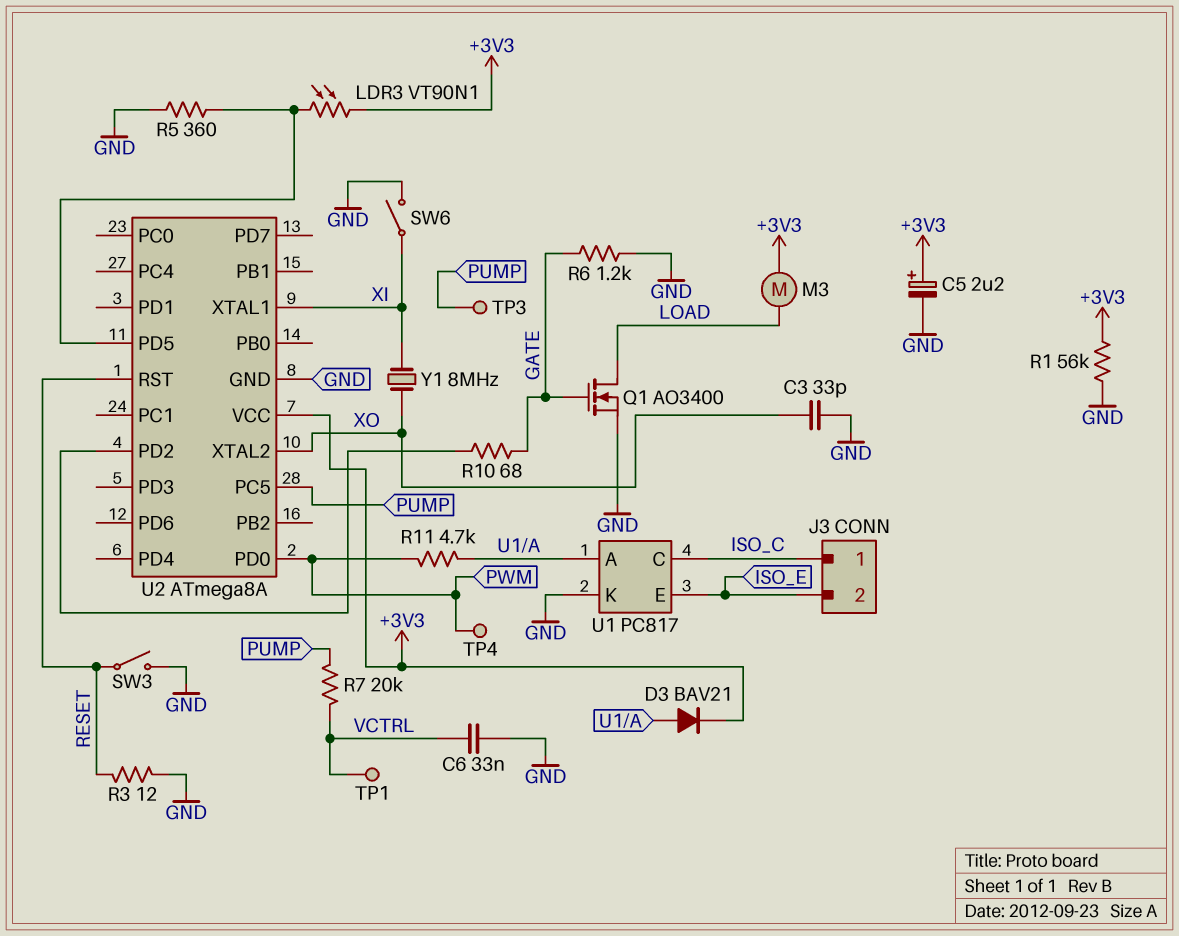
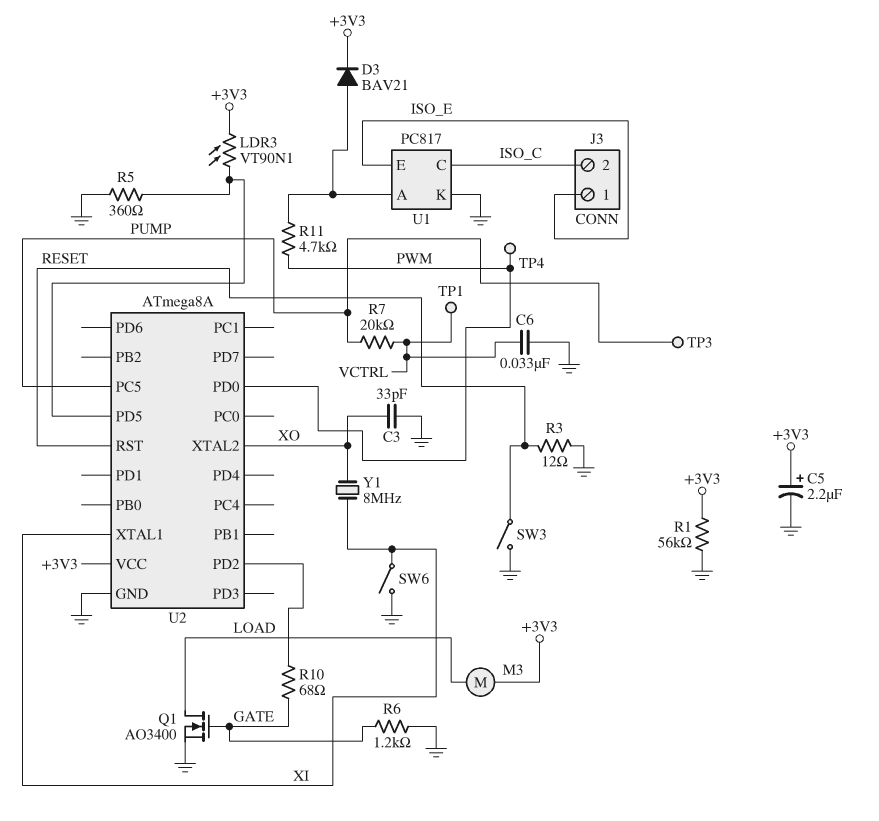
J3 pin 1: ISO_C -> ISO_E
J3 pin 2: ISO_E -> ISO_C

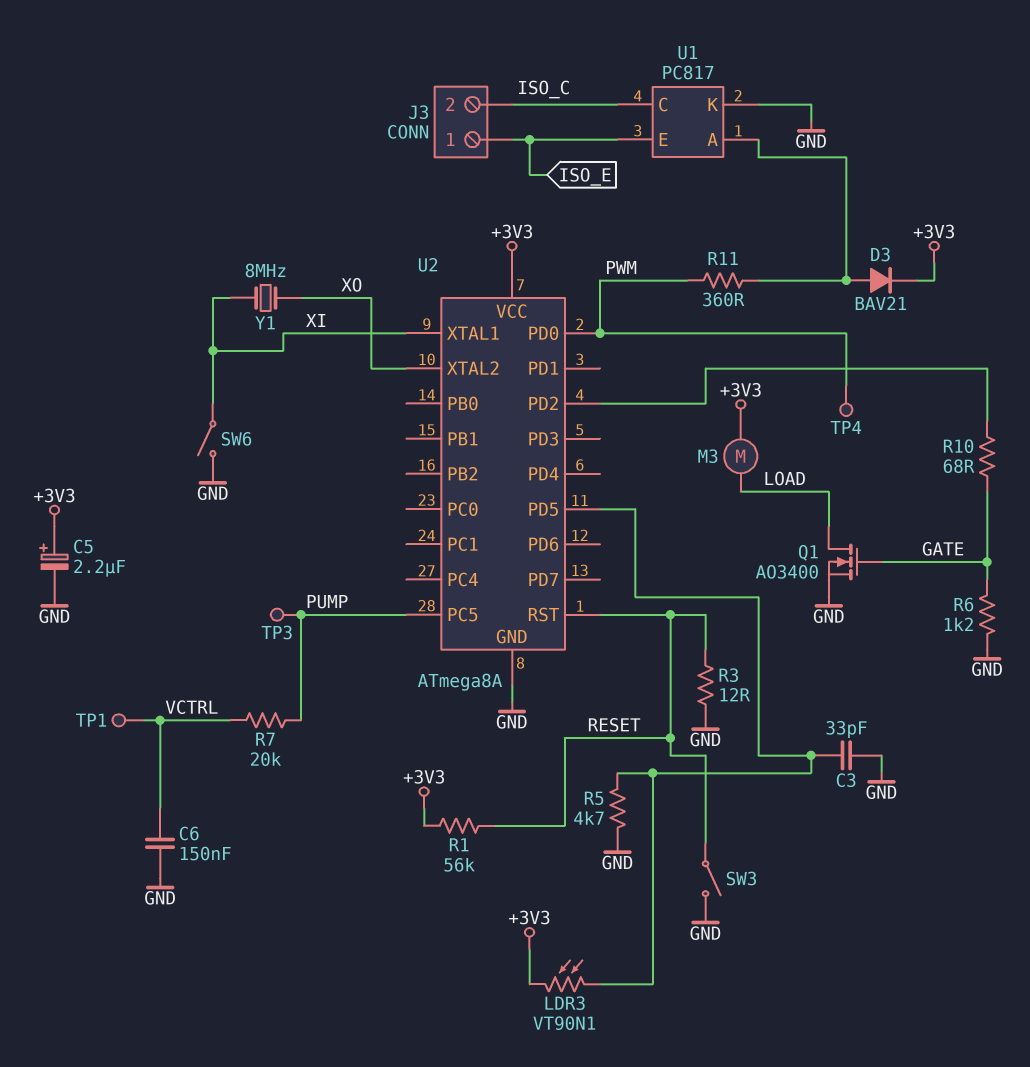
C3: 33pF (GND, XO) -> 33pF (GND, U2/PD5)
C6: 33nF (GND, VCTRL) -> 150nF (GND, VCTRL)
R1: 56k (+3V3, GND) -> 56k (+3V3, RESET)
R5: 360 (GND, U2/PD5) -> 4.7k (GND, U2/PD5)
R11: 4.7k (PWM, U1/A) -> 360 (PWM, U1/A)

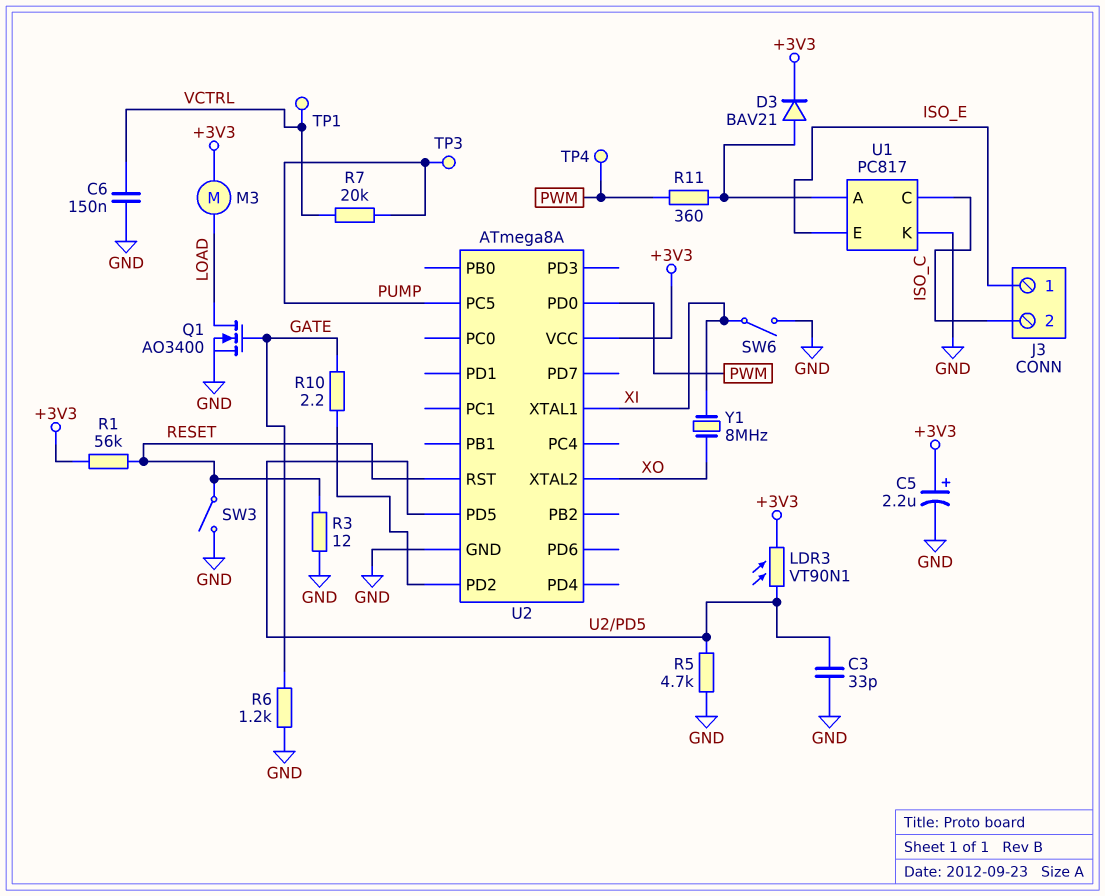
R10: 68 (GATE, U2/PD2) -> 2.2 (GATE, U2/PD2)

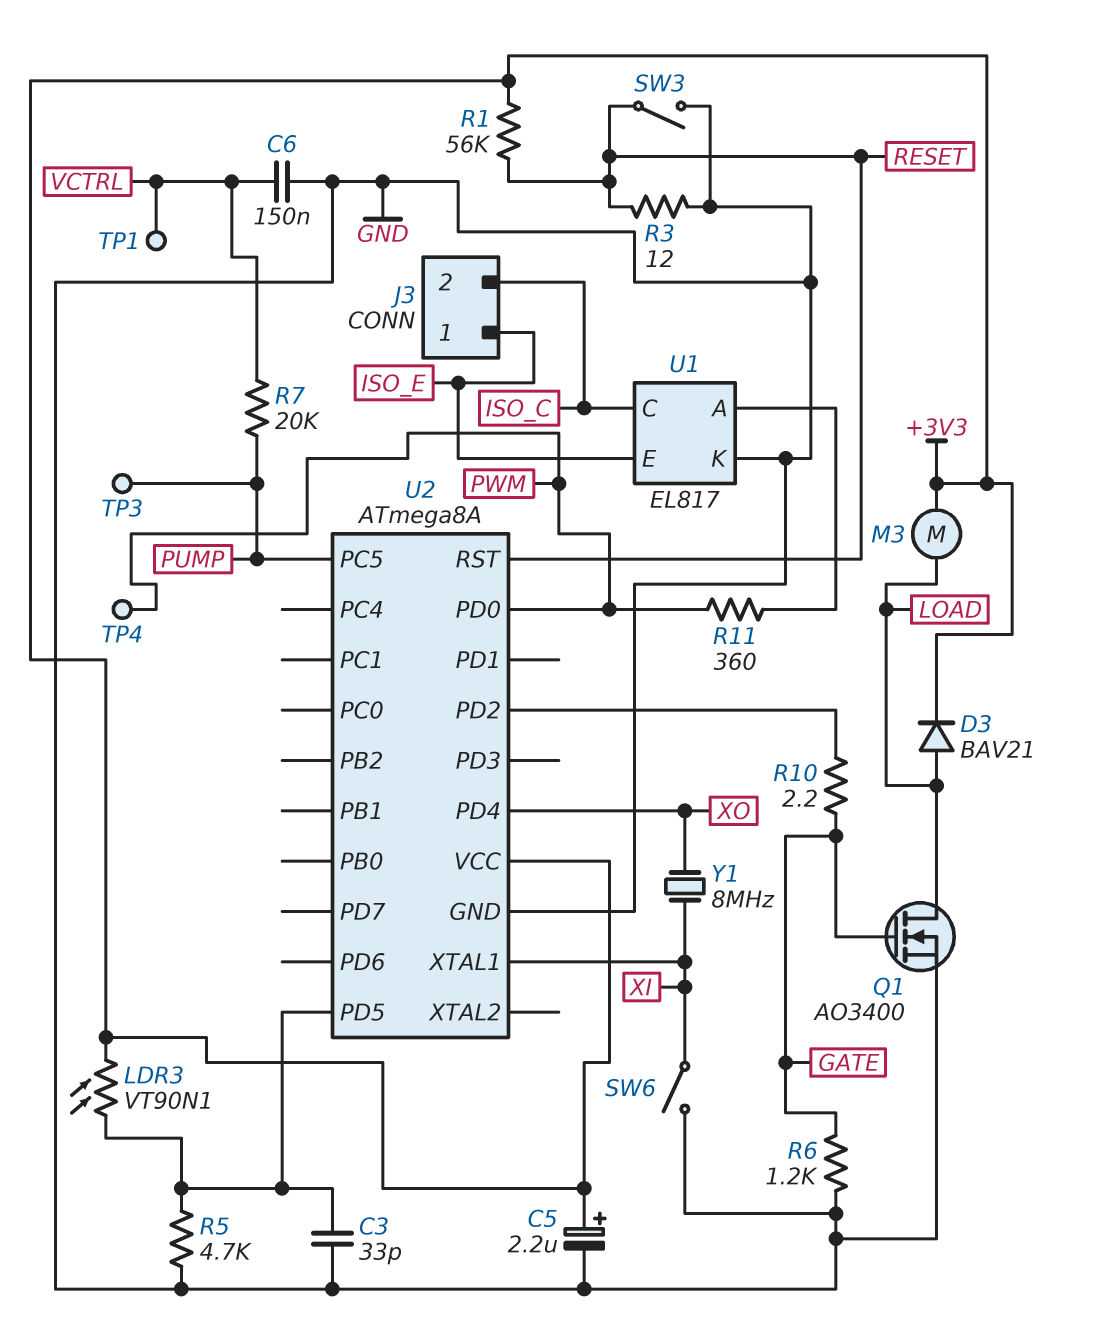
D3: diode BAV21 (A U1/A, K +3V3) -> diode BAV21 (A LOAD, K +3V3)
U1: PC817 -> EL817
U2 pin PD4: none -> XO
U2 pin XTAL2: XO -> none

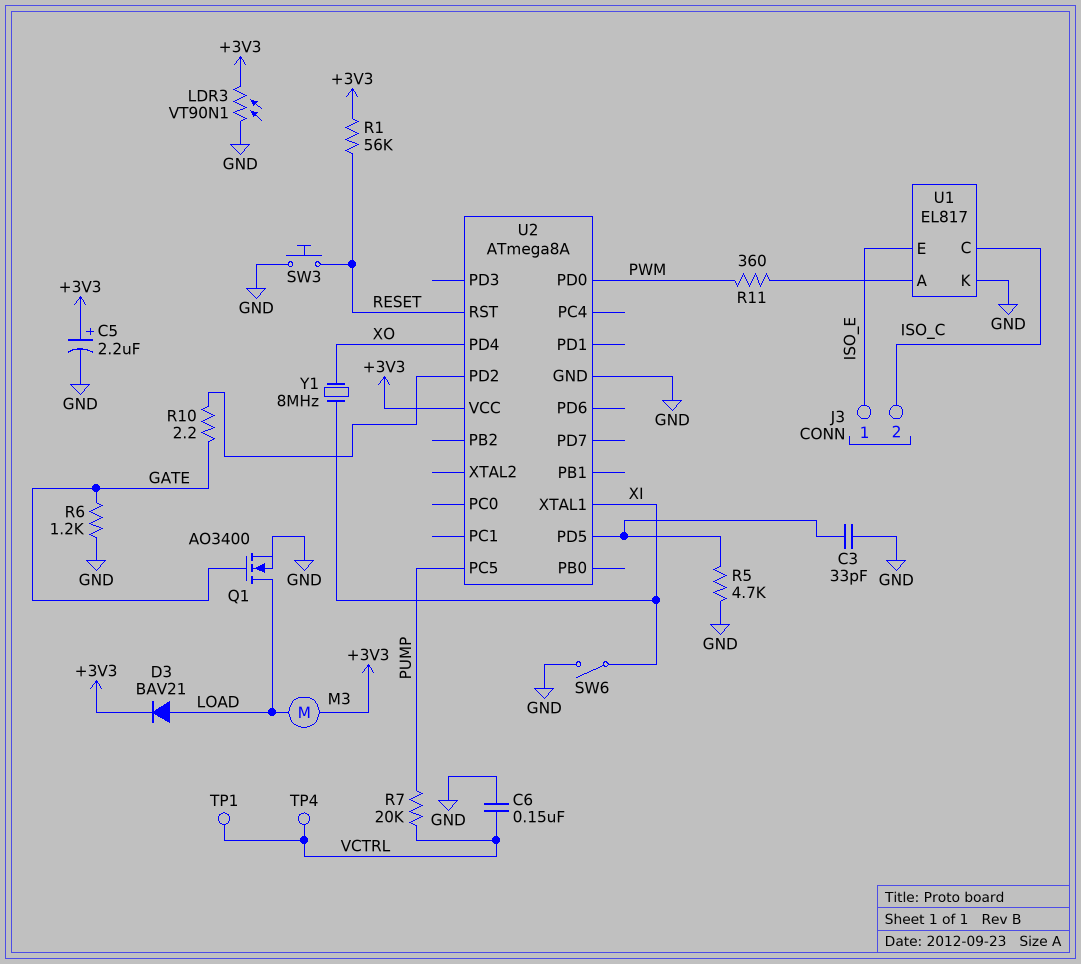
LDR3: VT90N1 (+3V3, U2/PD5) -> VT90N1 (+3V3, GND)
R3: 12 (GND, RESET) -> none
SW3: switch (GND, RESET) -> button (GND, RESET)
TP3: test point (PUMP) -> none
TP4: test point (PWM) -> test point (VCTRL)

